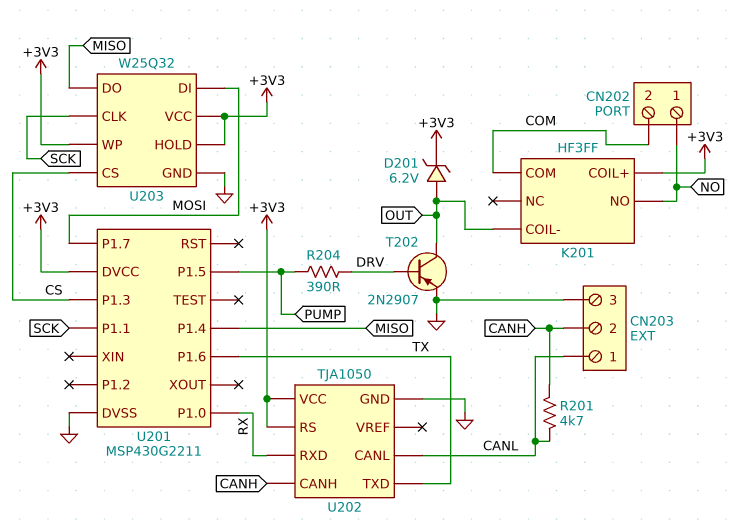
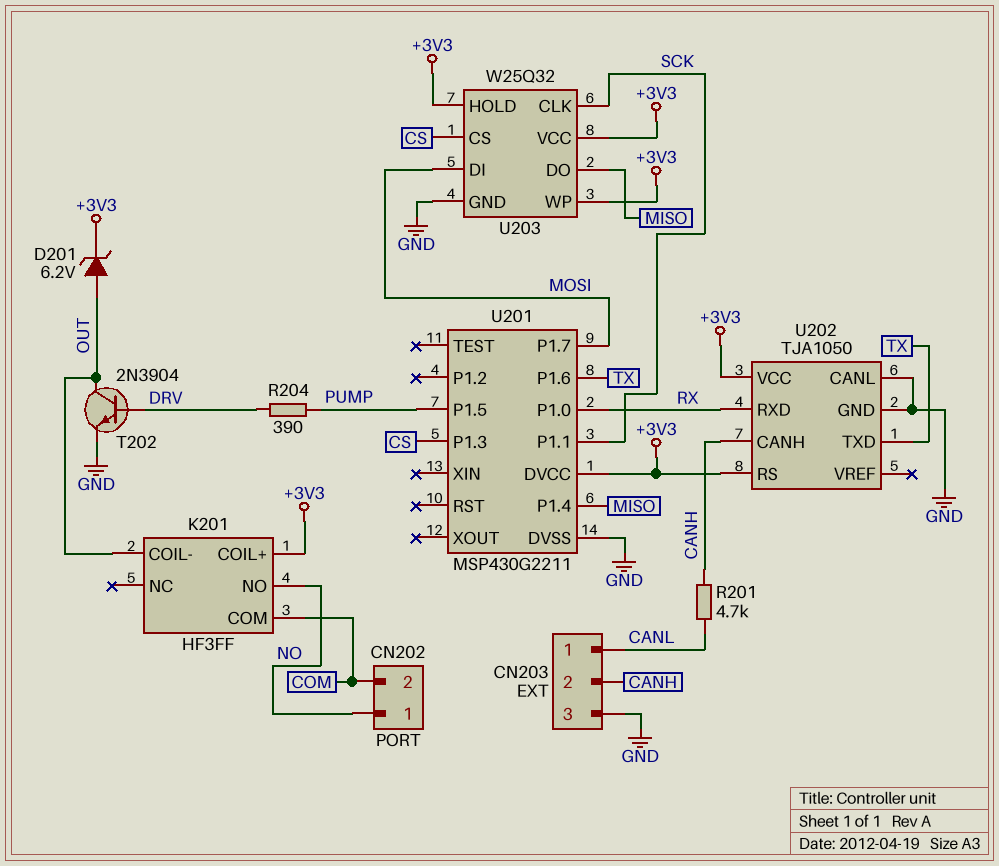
T202: PNP 2N2907 (B DRV, C OUT, E GND) -> NPN 2N3904 (B DRV, C OUT, E GND)
U202 pin CANL: CANL -> GND

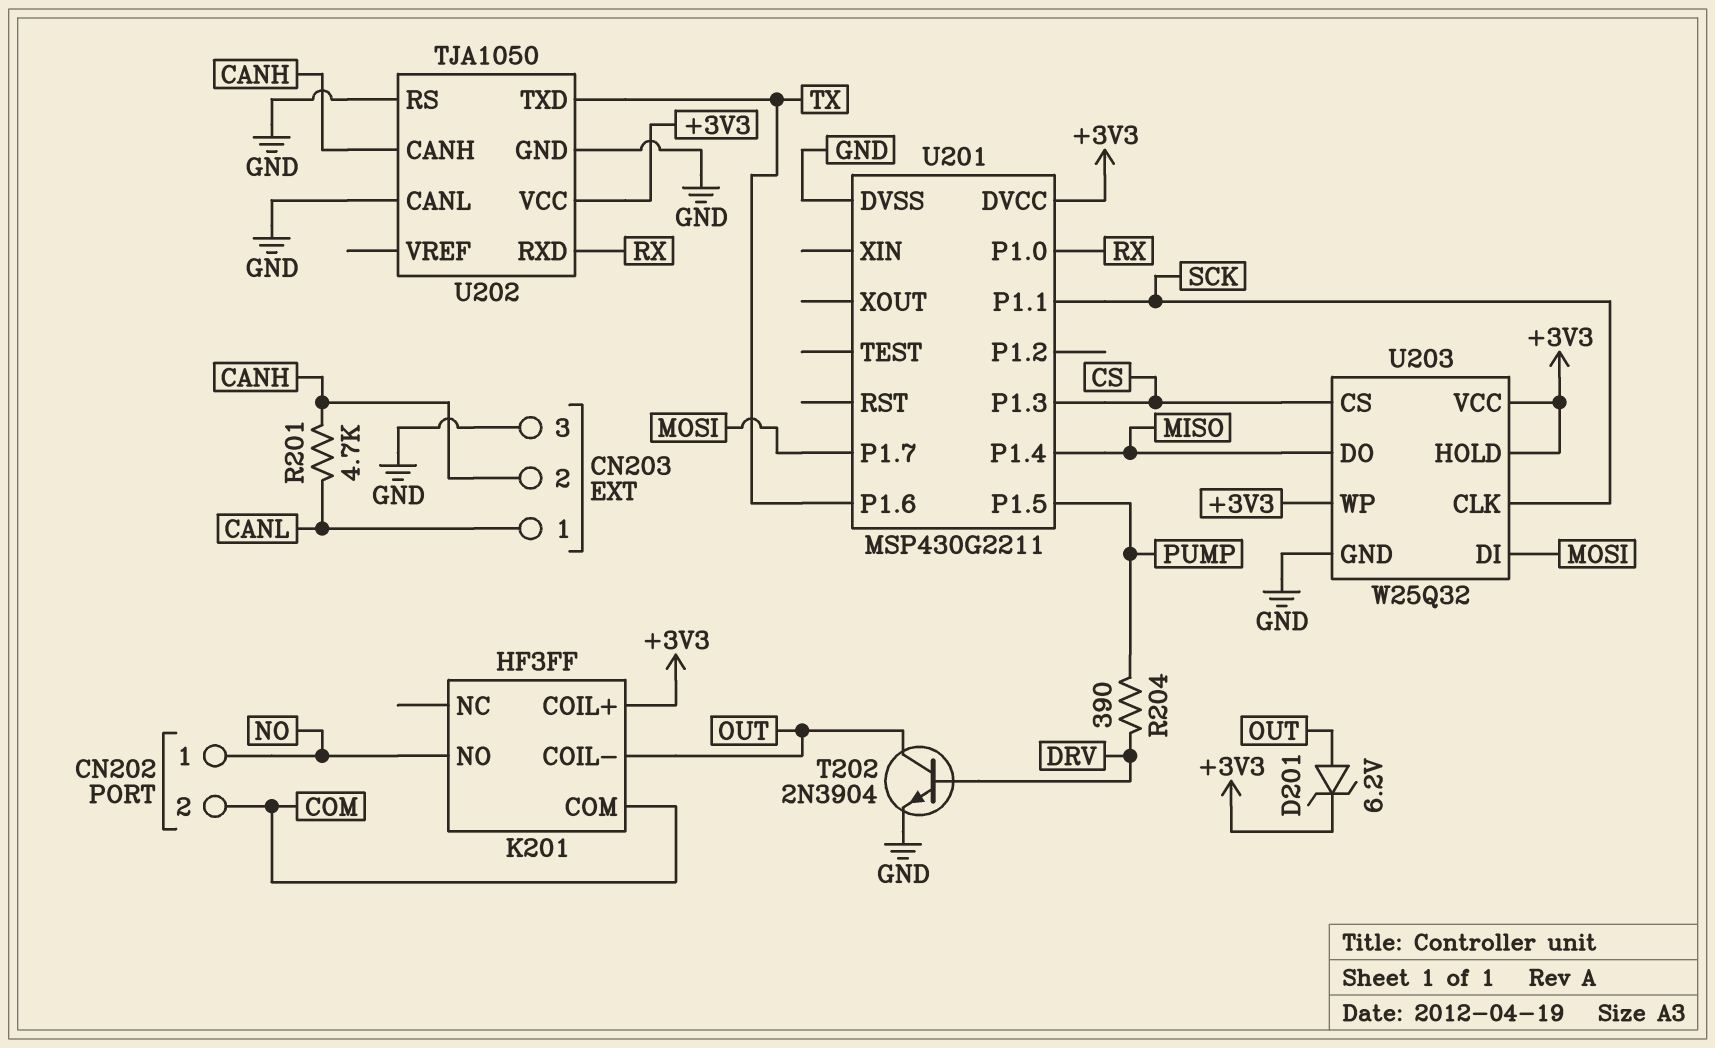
U202 pin RS: +3V3 -> GND

